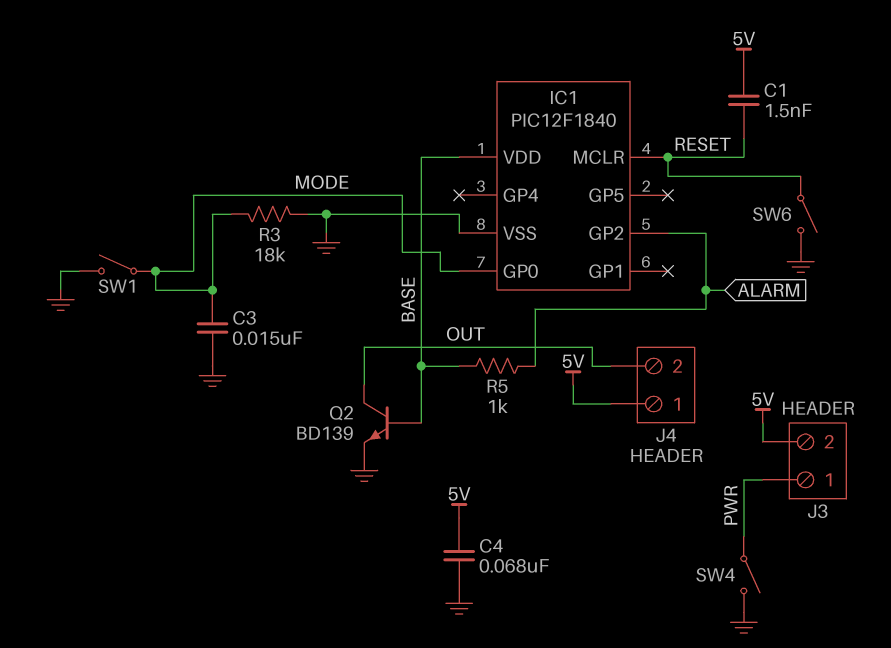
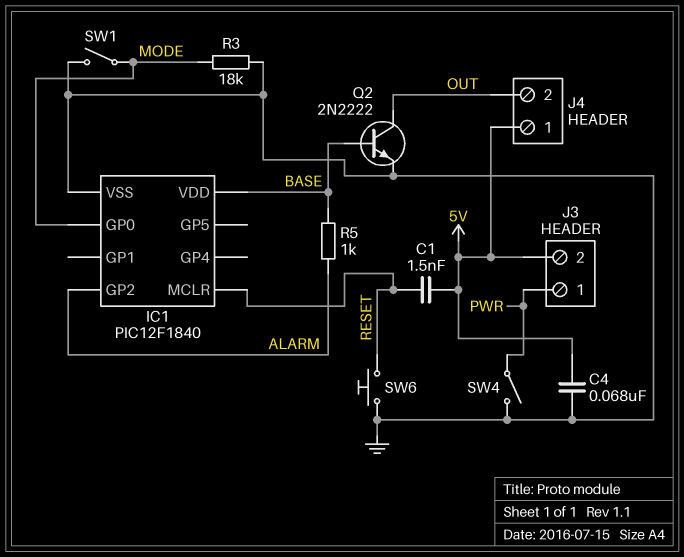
C3: 15nF (GND, MODE) -> none
Q2: NPN BD139 (B BASE, C OUT, E GND) -> NPN 2N2222 (B BASE, C OUT, E GND)
SW6: switch (GND, RESET) -> button (GND, RESET)

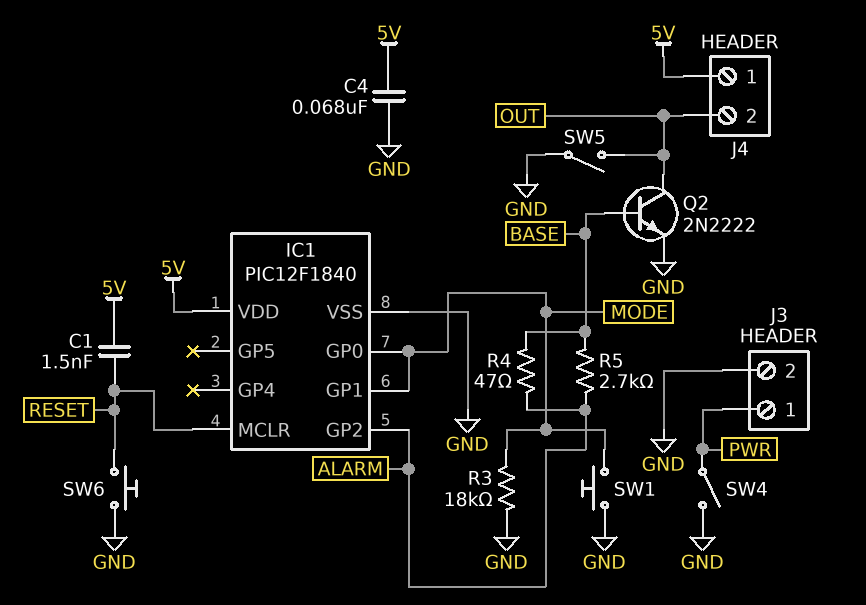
IC1 pin GP1: none -> MODE
IC1 pin VDD: BASE -> 5V
J3 pin 2: 5V -> GND
R4: none -> 47 (ALARM, BASE)
R5: 1k (ALARM, BASE) -> 2.7k (ALARM, BASE)
SW1: switch (GND, MODE) -> button (GND, MODE)
SW5: none -> switch (GND, OUT)

